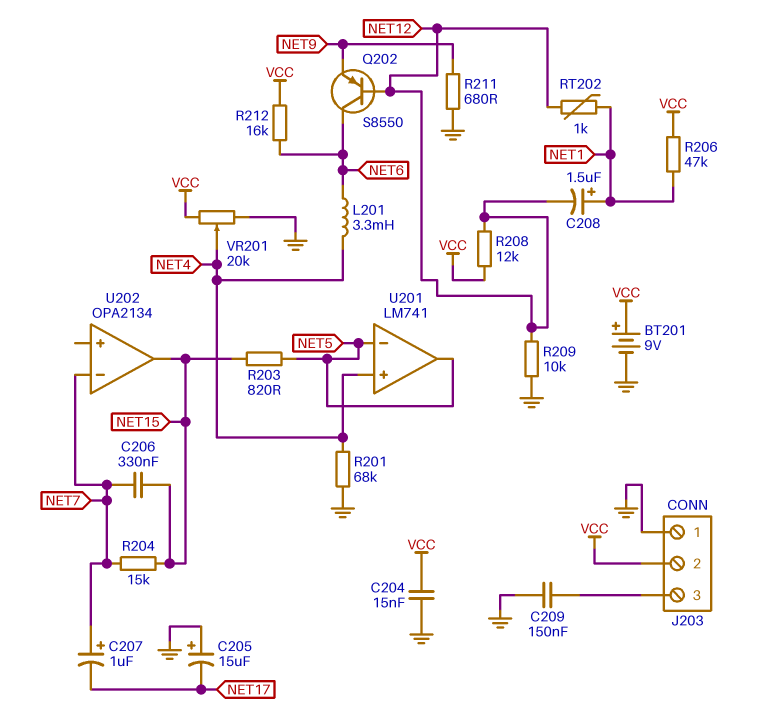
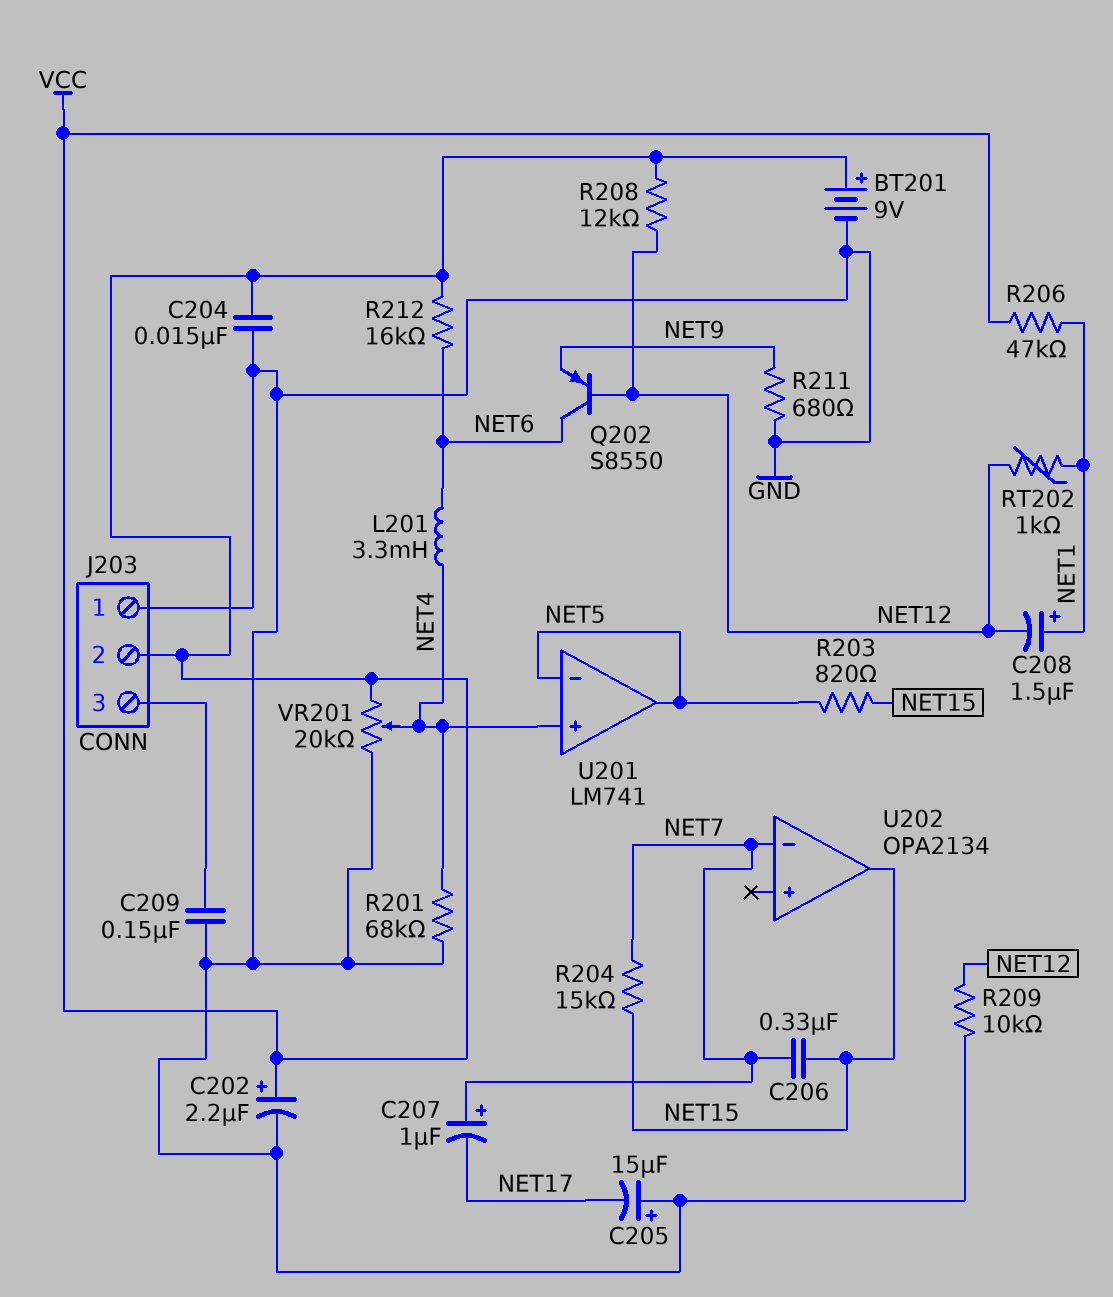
C202: none -> 2.2uF (plus VCC, minus GND)

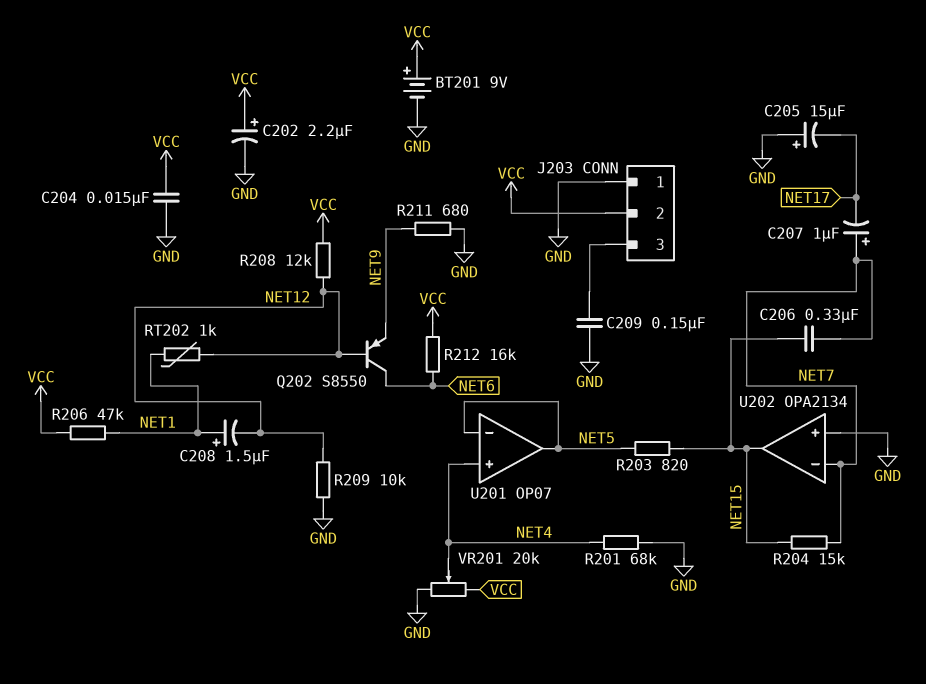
L201: 3.3mH (NET4, NET6) -> none
U201: LM741 -> OP07
U202 pin in+: none -> GND

